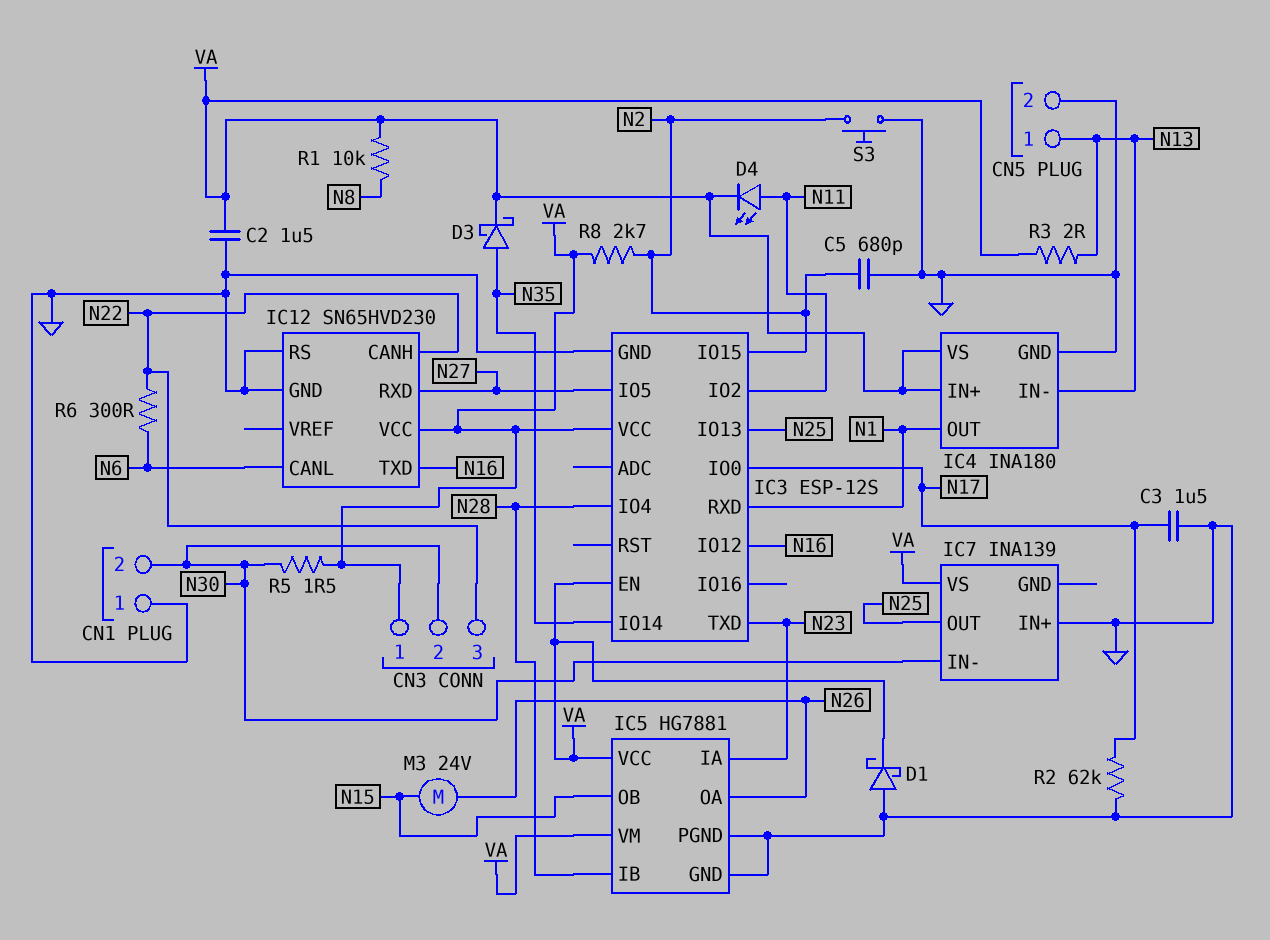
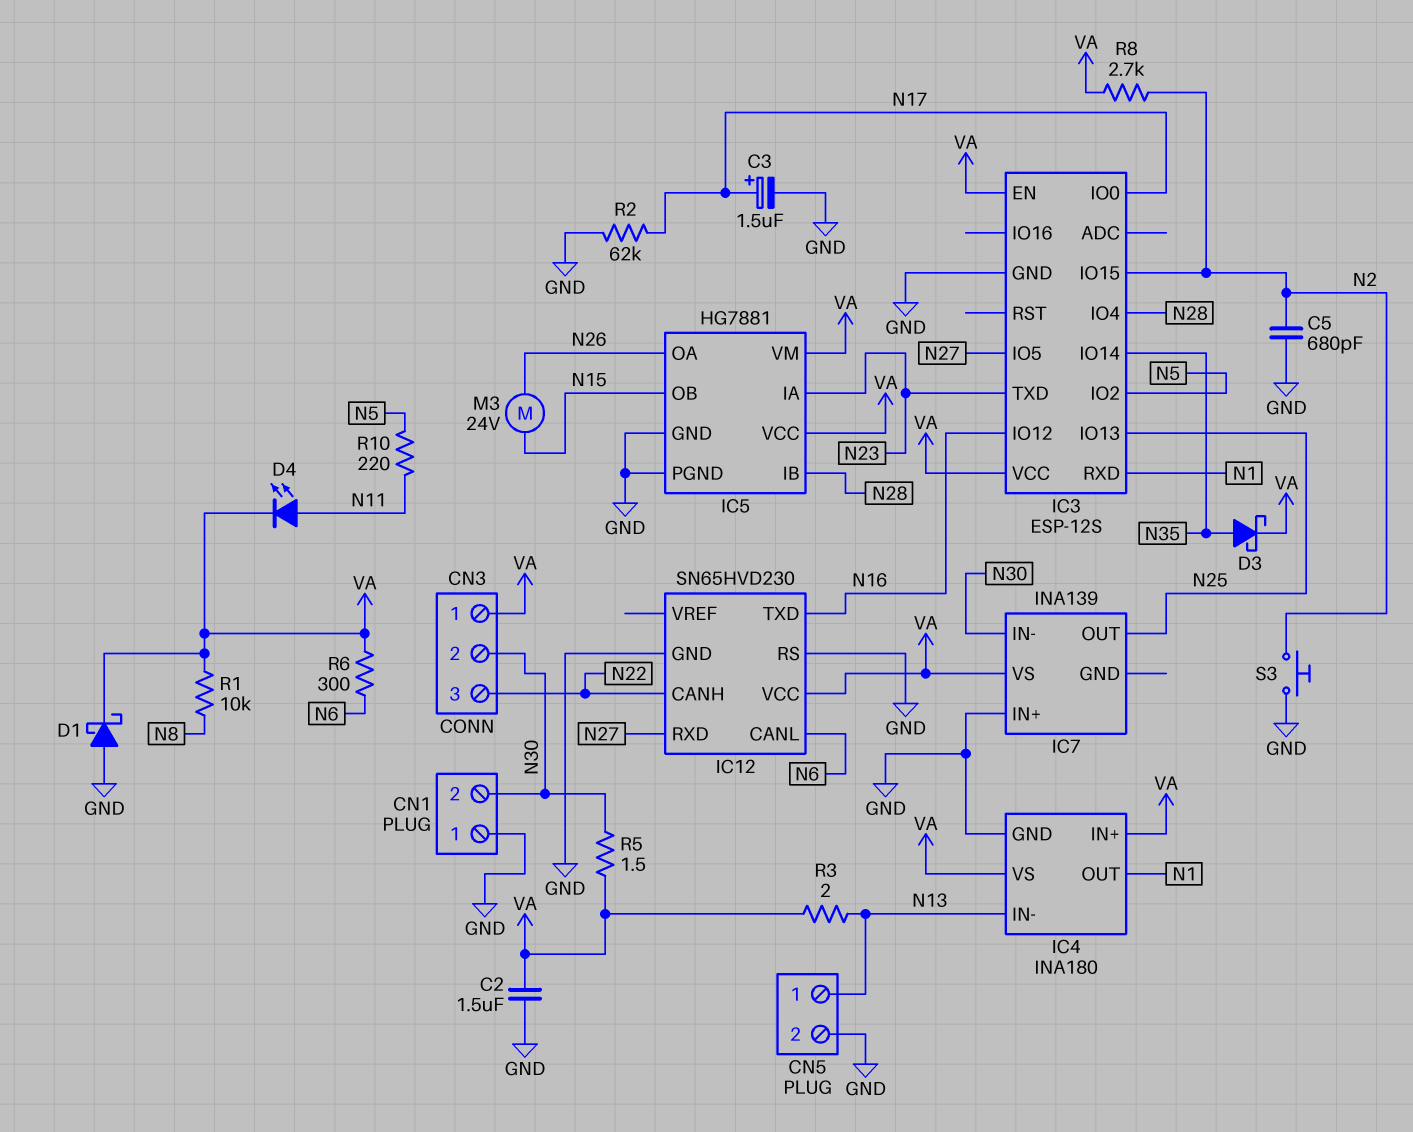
C3: 1.5uF (GND, N17) -> 1.5uF (plus N17, minus GND)
IC3 pin IO2: N11 -> N5
R6: 300 (N6, N22) -> 300 (N6, VA)
R10: none -> 220 (N5, N11)

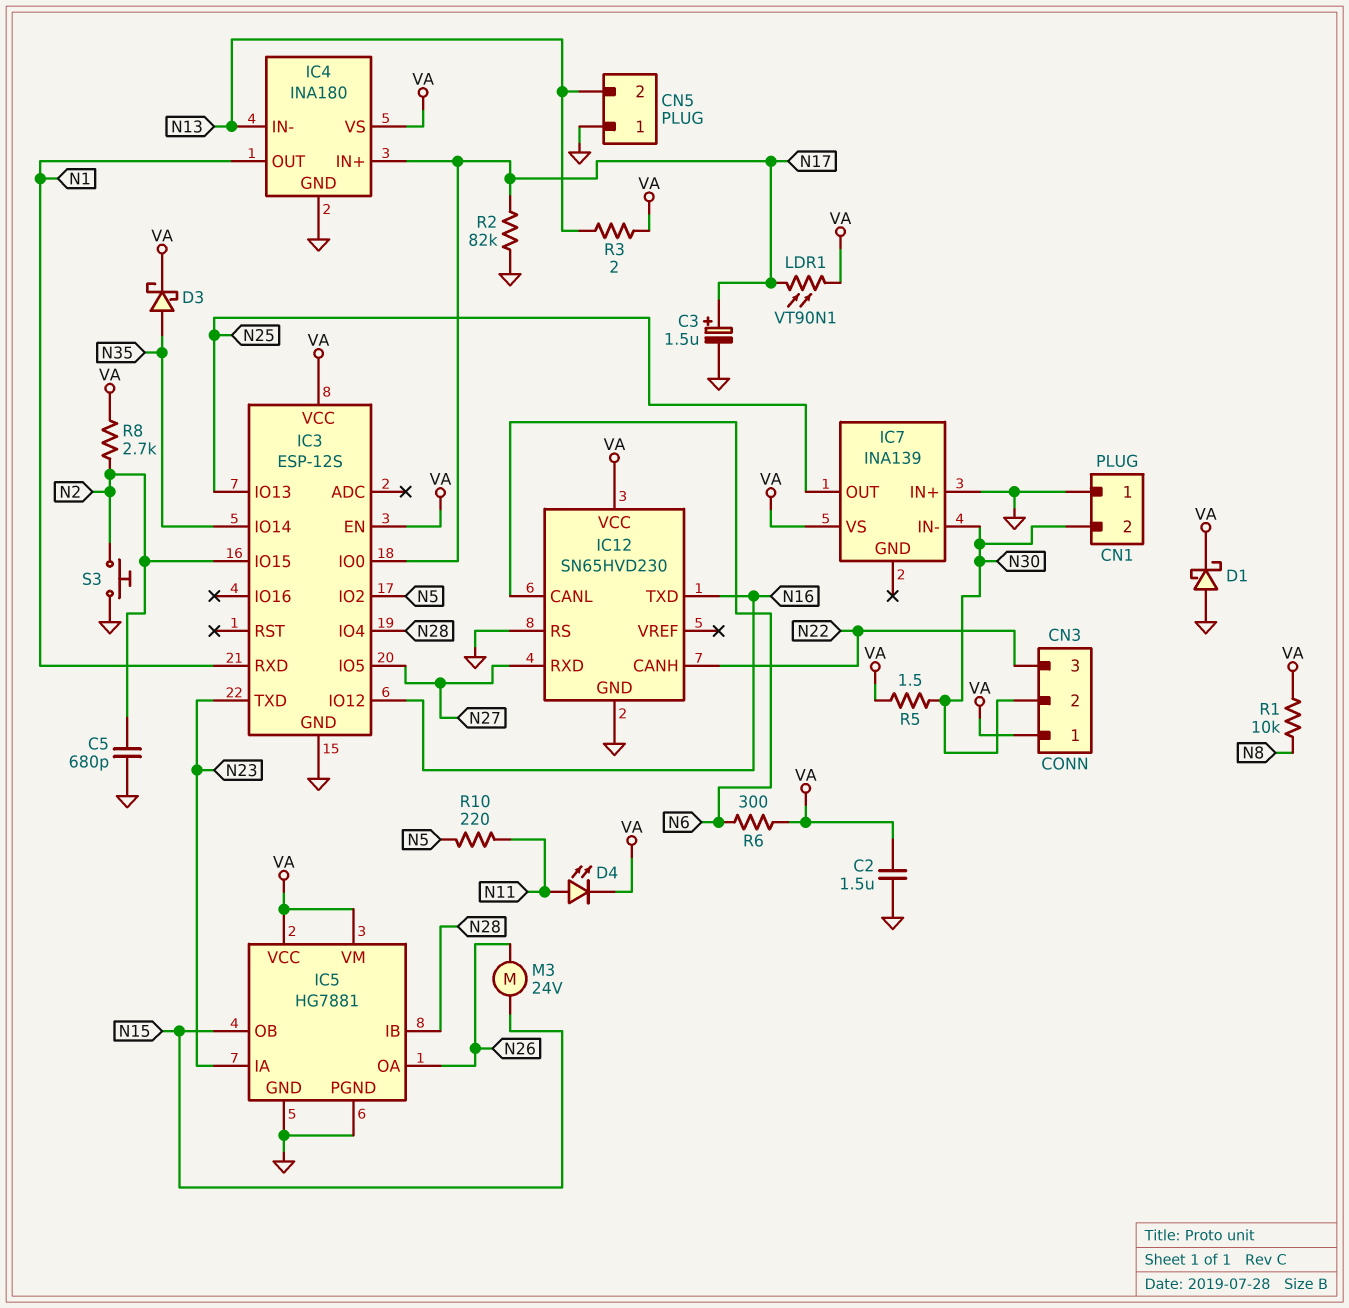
CN5 pin 1: N13 -> GND
CN5 pin 2: GND -> N13
IC4 pin IN+: VA -> N17
LDR1: none -> VT90N1 (N17, VA)
R2: 62k (GND, N17) -> 82k (GND, N17)

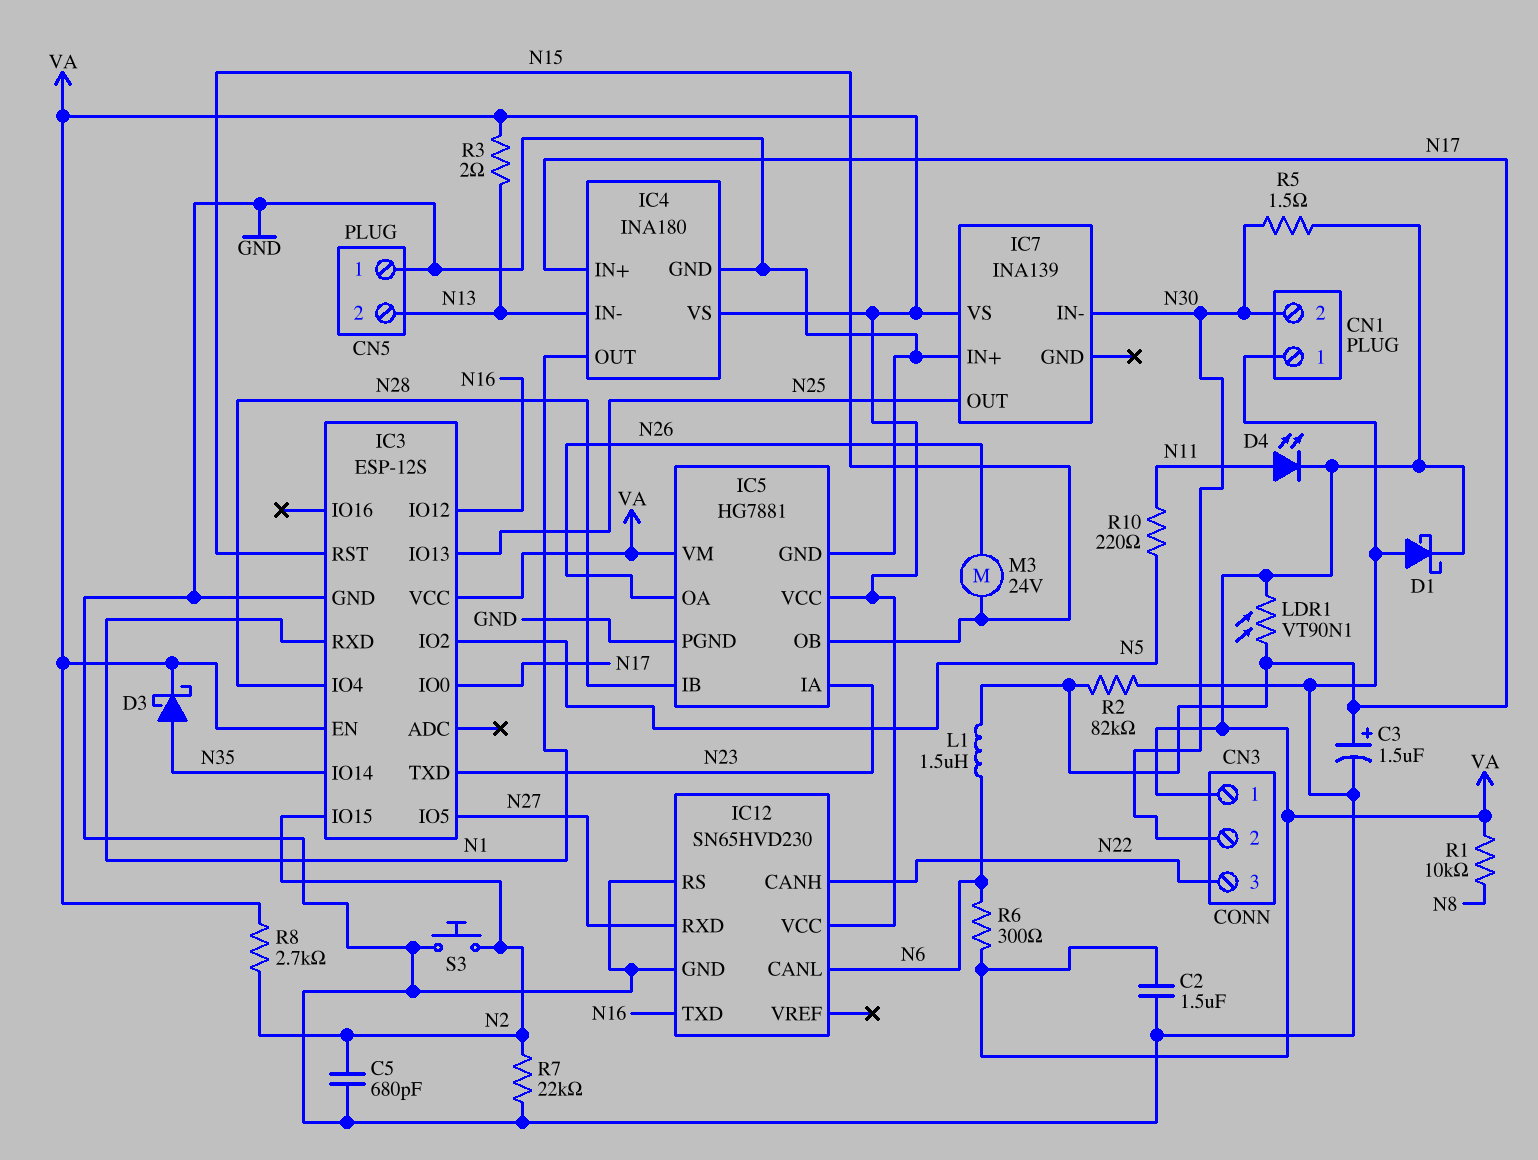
IC3 pin RST: none -> N15
L1: none -> 1.5uH (N6, N17)
R7: none -> 22k (GND, N2)

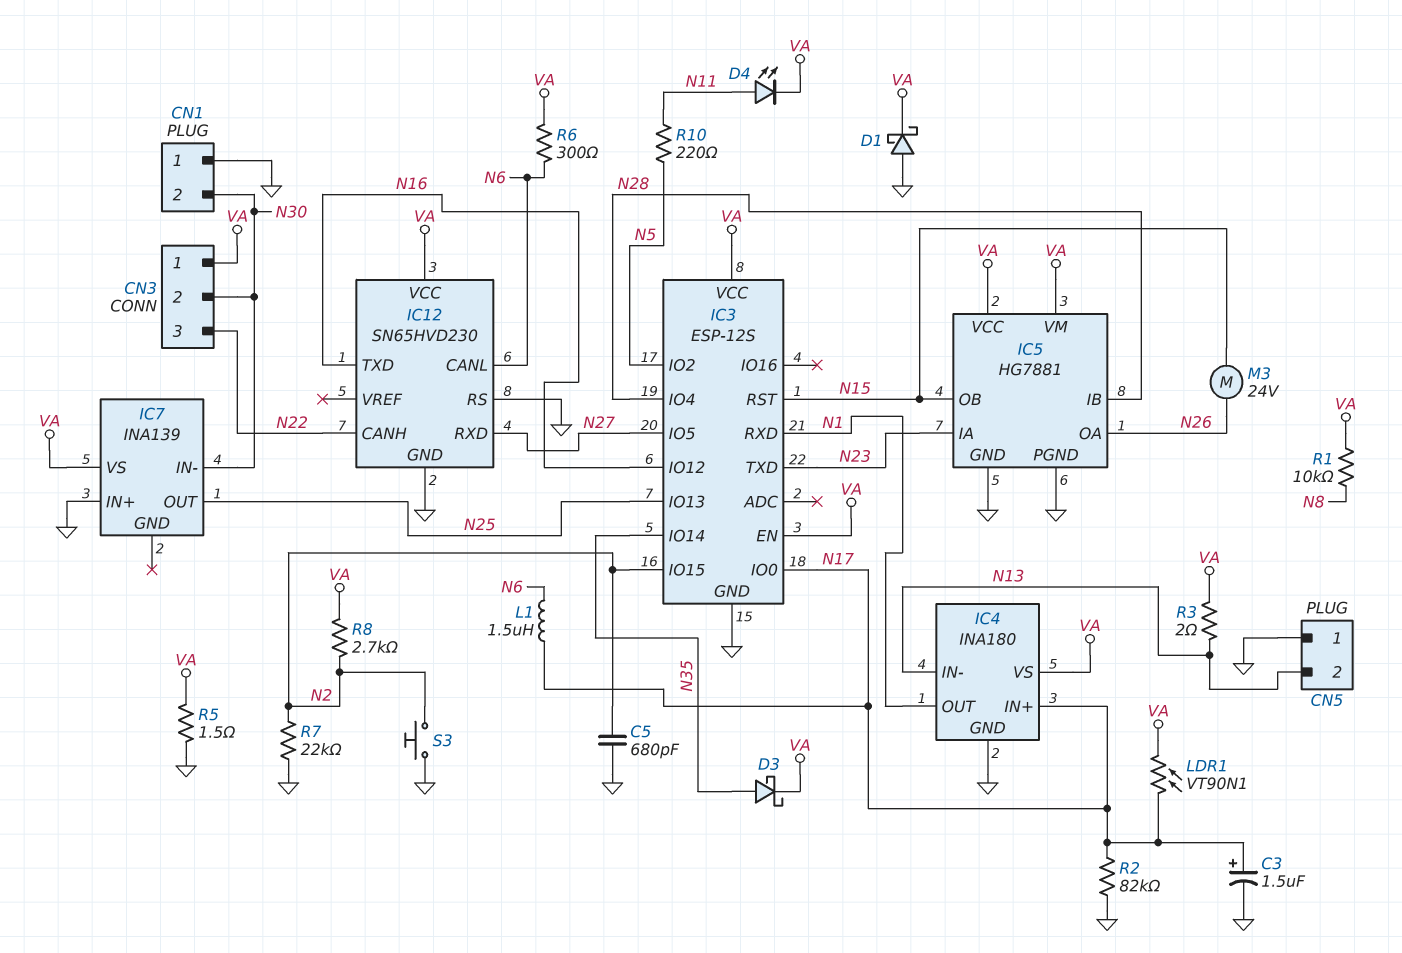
C2: 1.5uF (GND, VA) -> none
R5: 1.5 (N30, VA) -> 1.5 (GND, VA)

